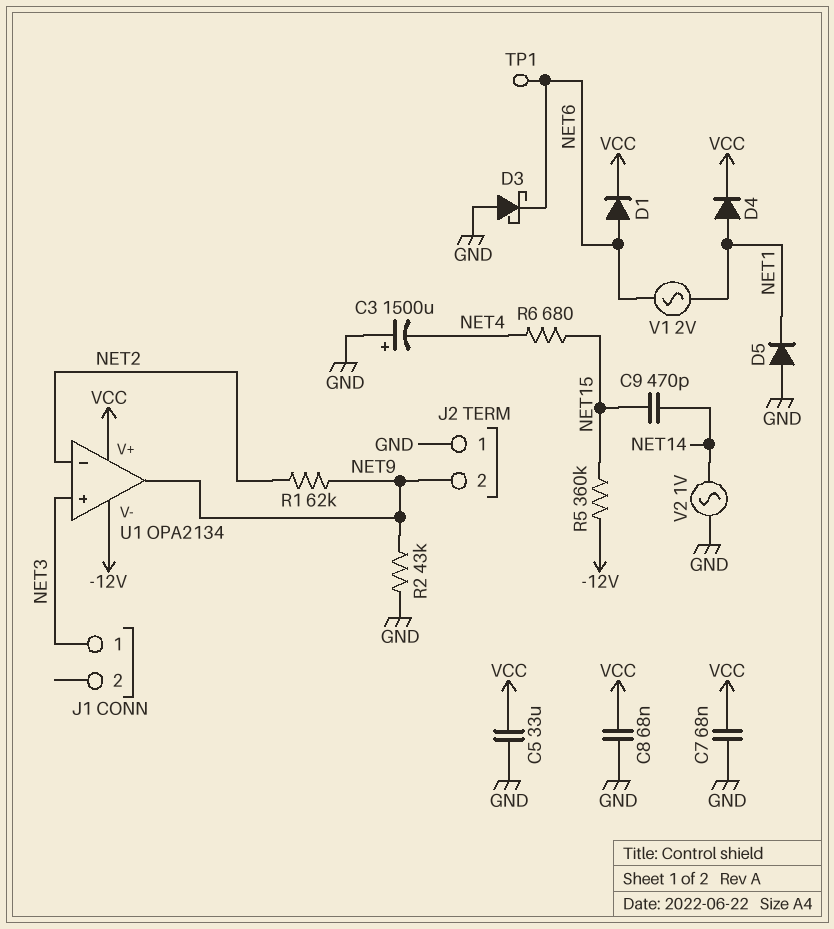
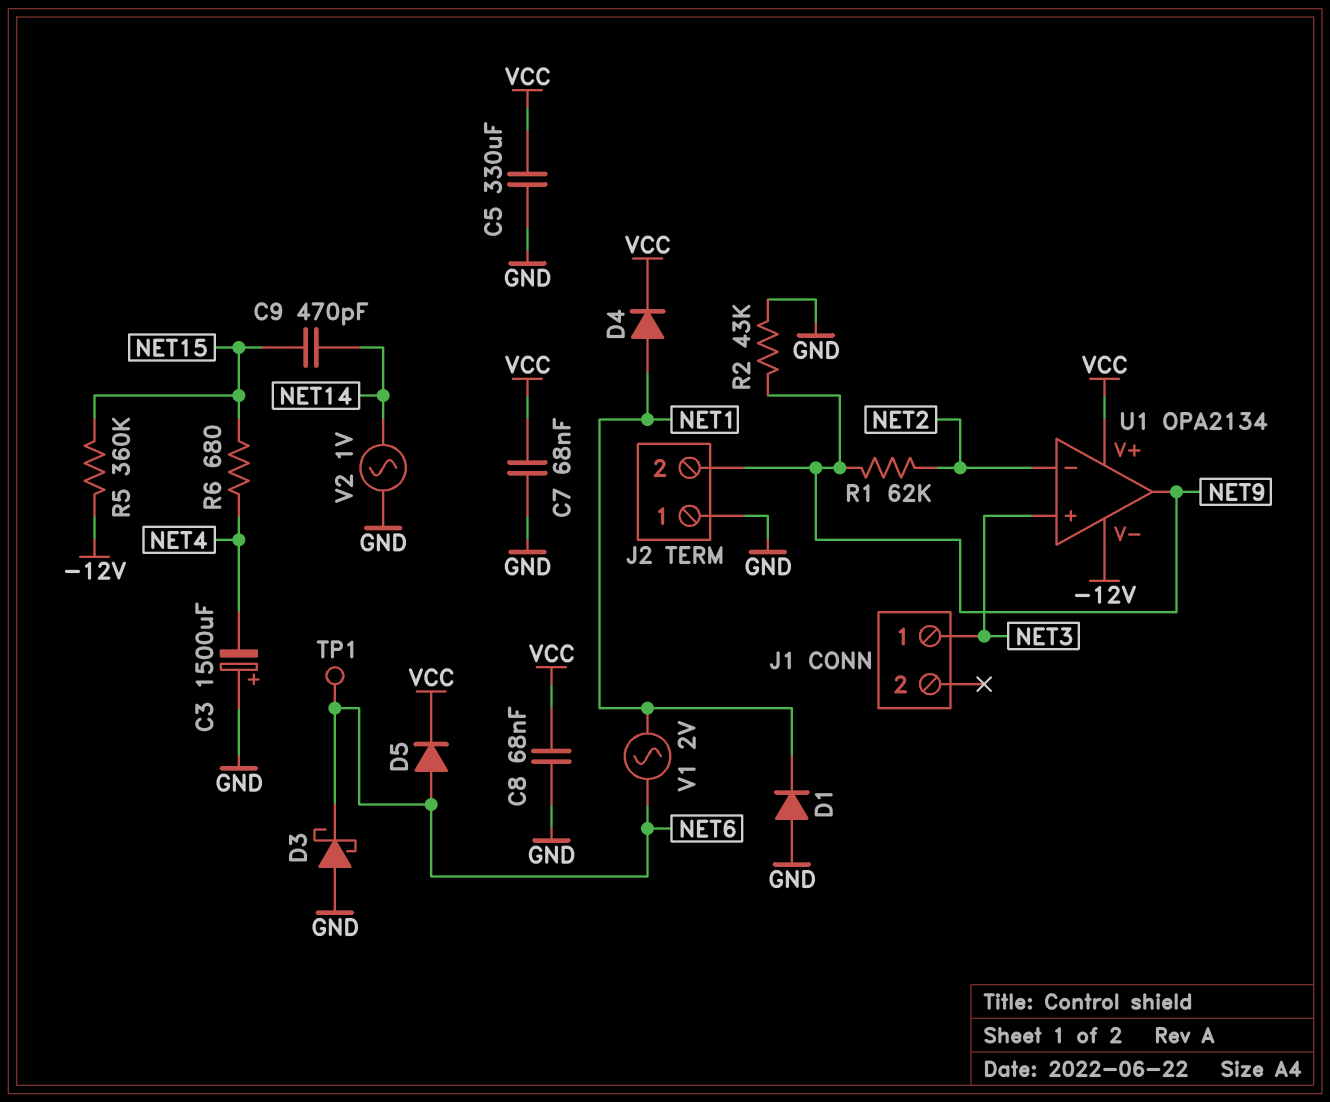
C5: 33uF (GND, VCC) -> 330uF (GND, VCC)
D1: diode (A NET6, K VCC) -> diode (A GND, K NET1)
D5: diode (A GND, K NET1) -> diode (A NET6, K VCC)

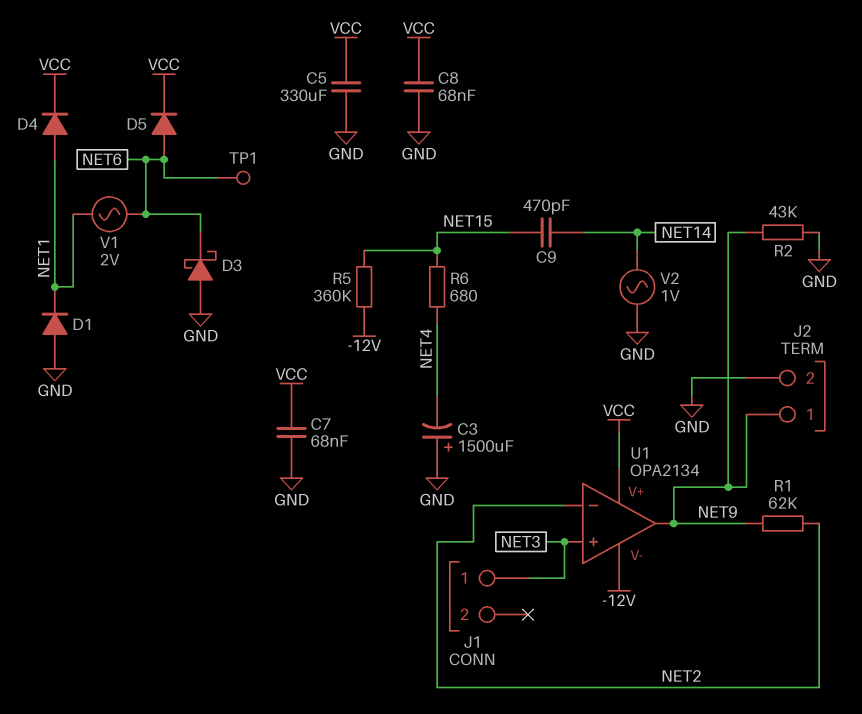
J2 pin 1: GND -> NET9
J2 pin 2: NET9 -> GND

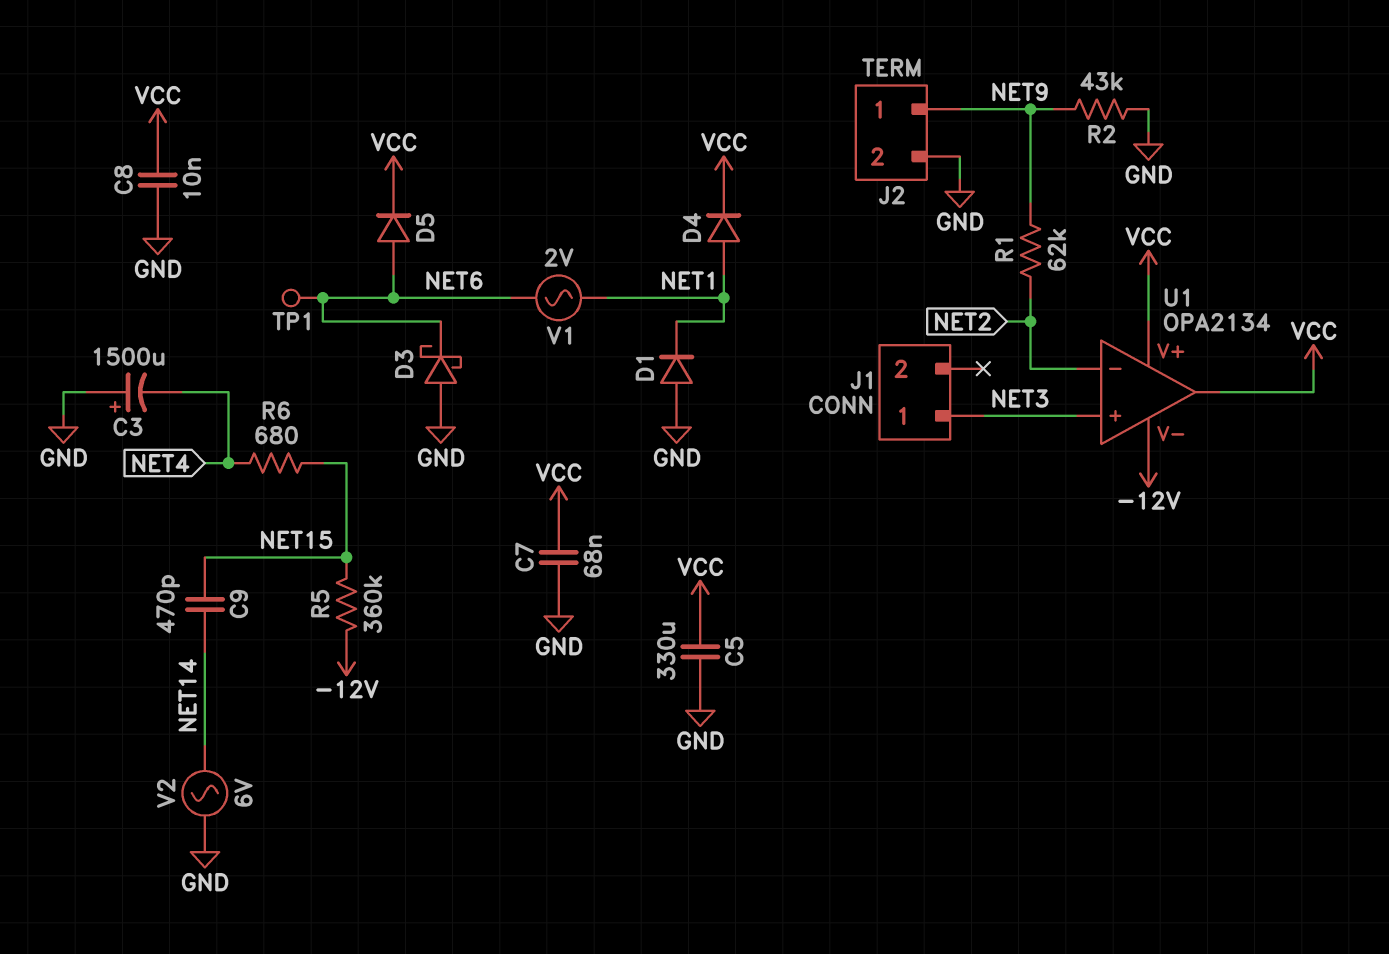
C8: 68nF (GND, VCC) -> 10nF (GND, VCC)
U1 pin out: NET9 -> VCC
V2: AC 1V (GND, NET14) -> AC 6V (GND, NET14)

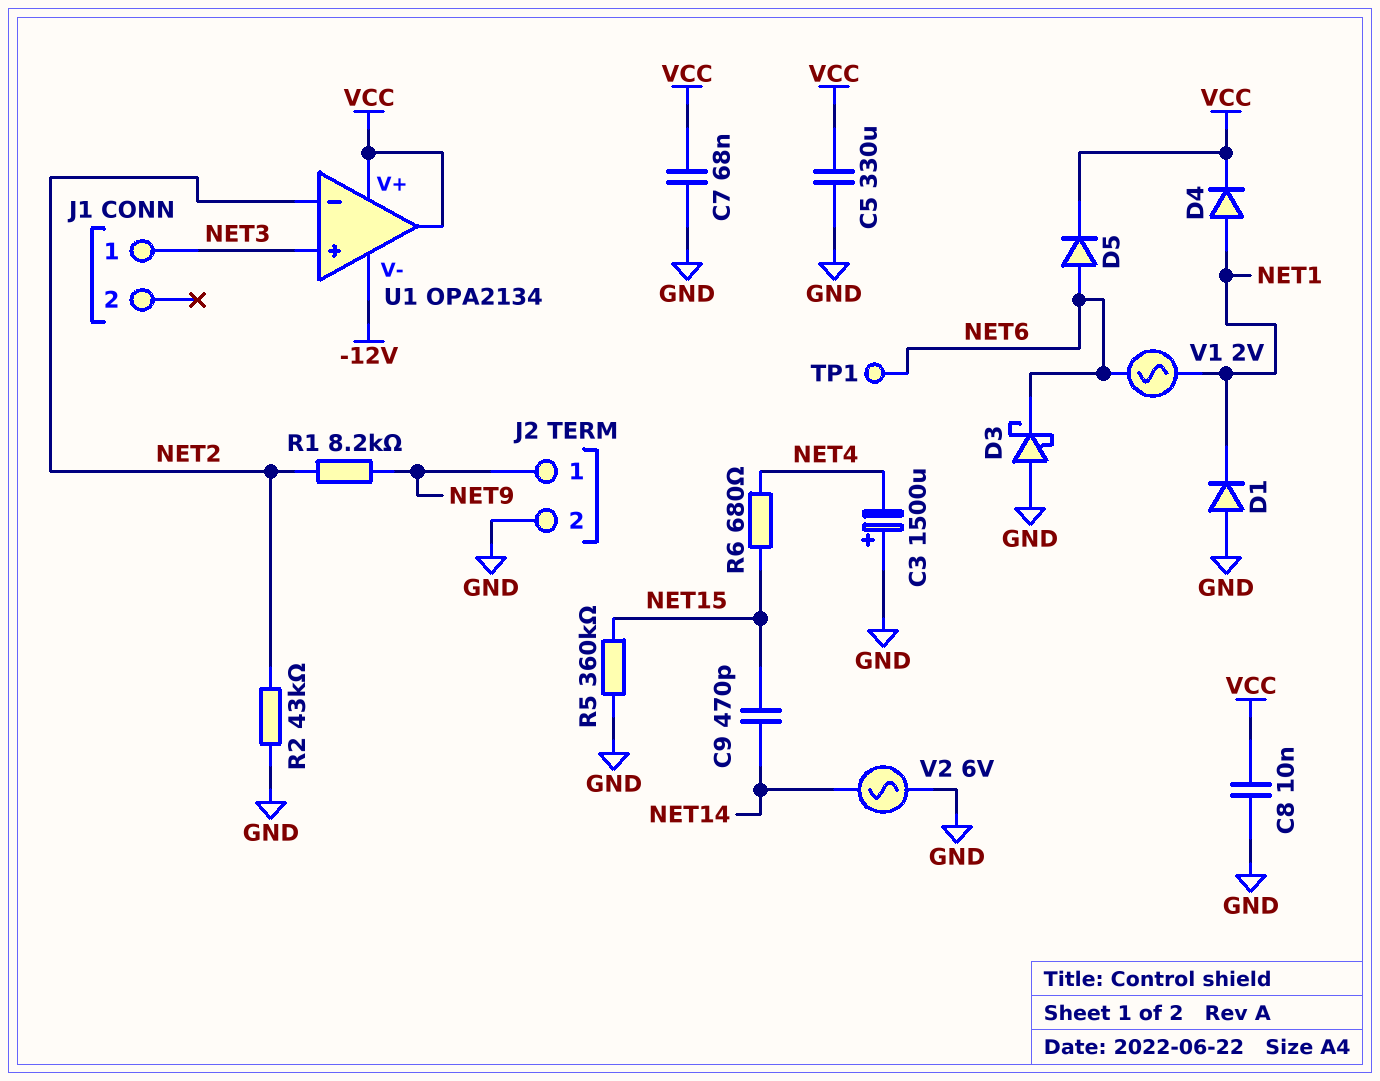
R1: 62k (NET2, NET9) -> 8.2k (NET2, NET9)
R2: 43k (GND, NET9) -> 43k (GND, NET2)
R5: 360k (-12V, NET15) -> 360k (GND, NET15)

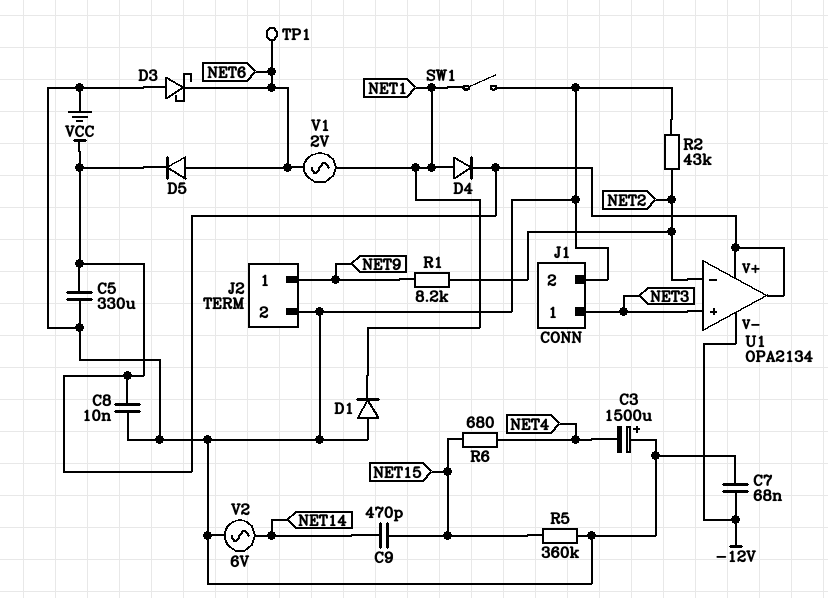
C7: 68nF (GND, VCC) -> 68nF (-12V, GND)
J1 pin 2: none -> GND
SW1: none -> switch (GND, NET1)

